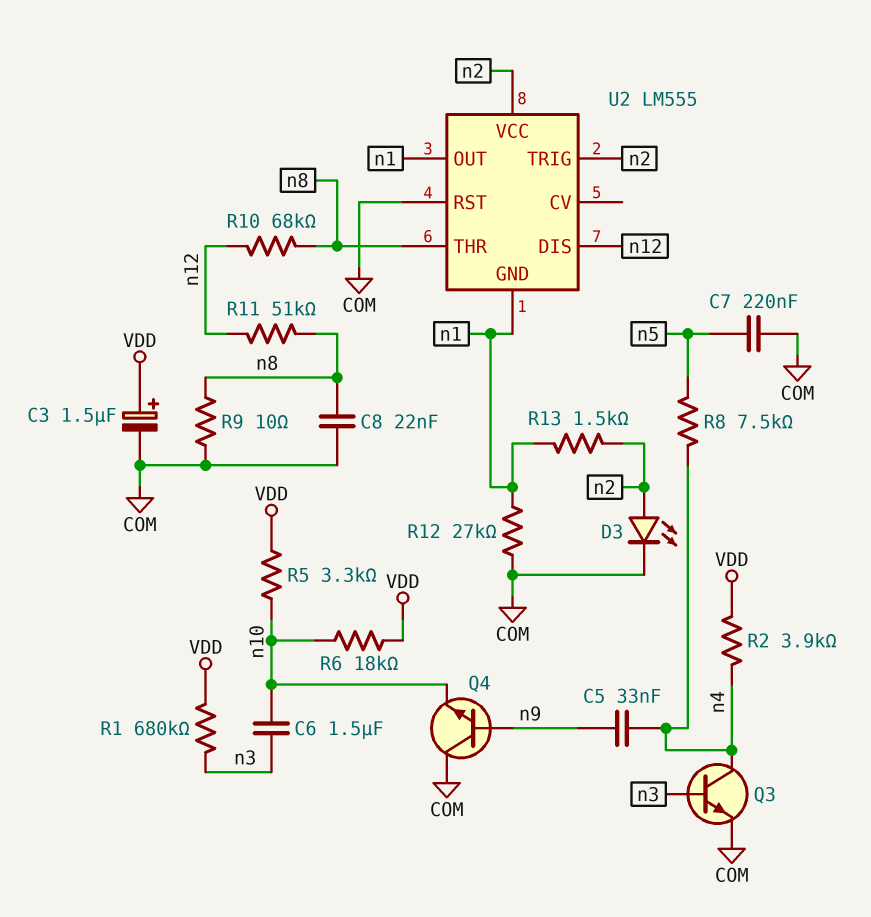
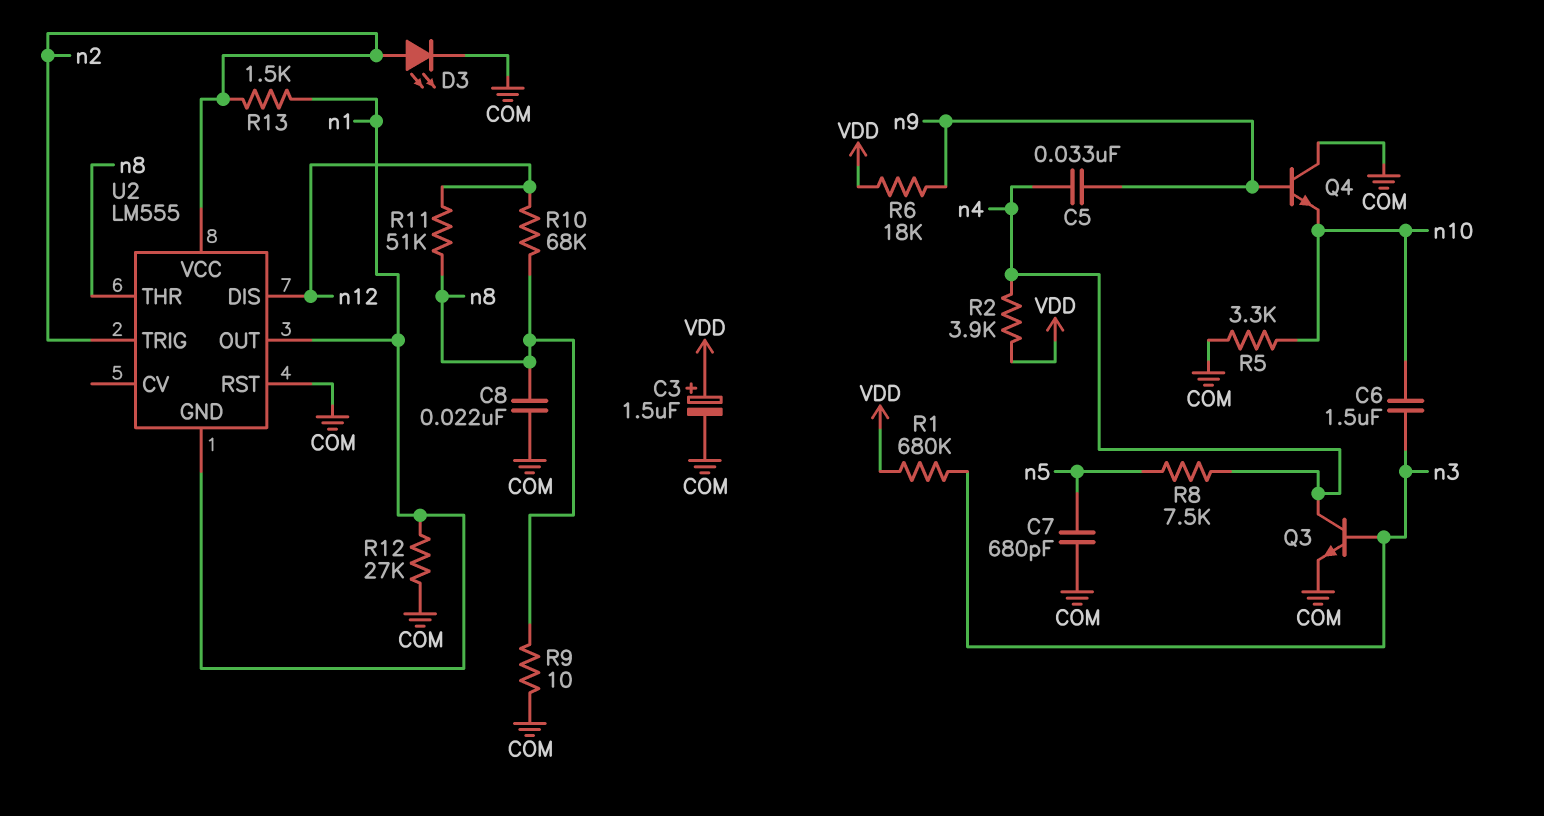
C7: 220nF (COM, n5) -> 680pF (COM, n5)
R5: 3.3k (VDD, n10) -> 3.3k (COM, n10)
R6: 18k (VDD, n10) -> 18k (VDD, n9)

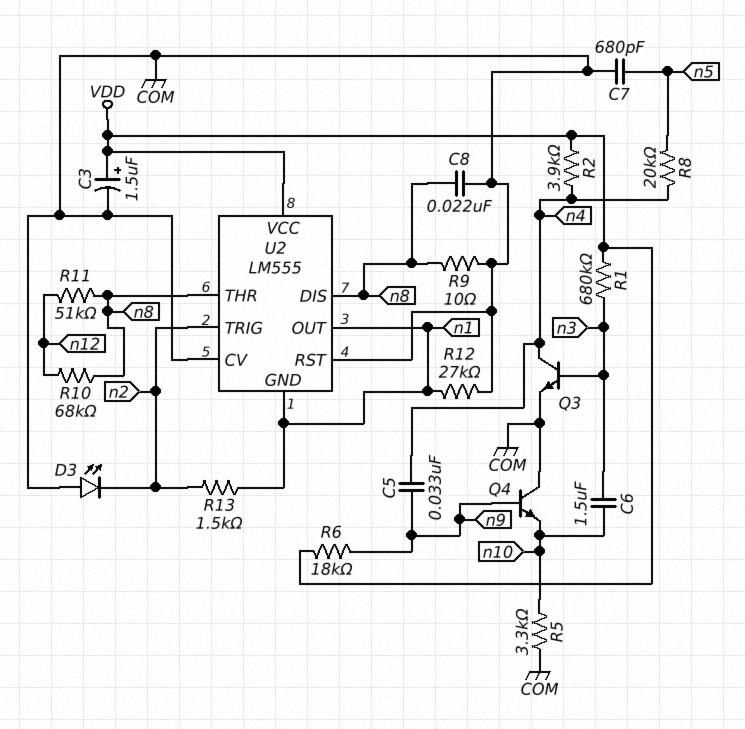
D3: LED (A n2, K COM) -> LED (A COM, K n2)
R8: 7.5k (n4, n5) -> 20k (n4, n5)
U2 pin CV: none -> COM
U2 pin DIS: n12 -> n8
U2 pin VCC: n2 -> VDD

